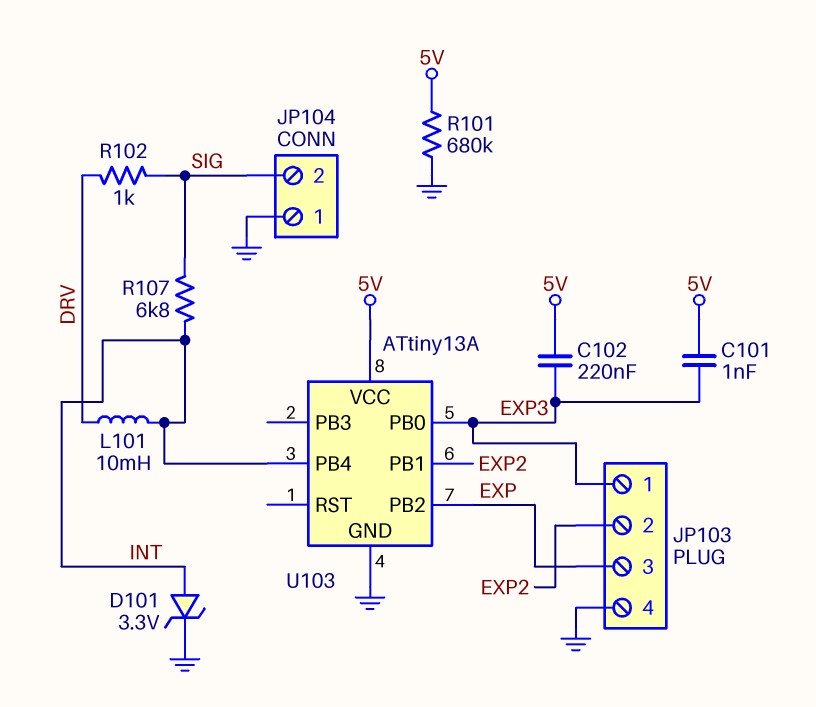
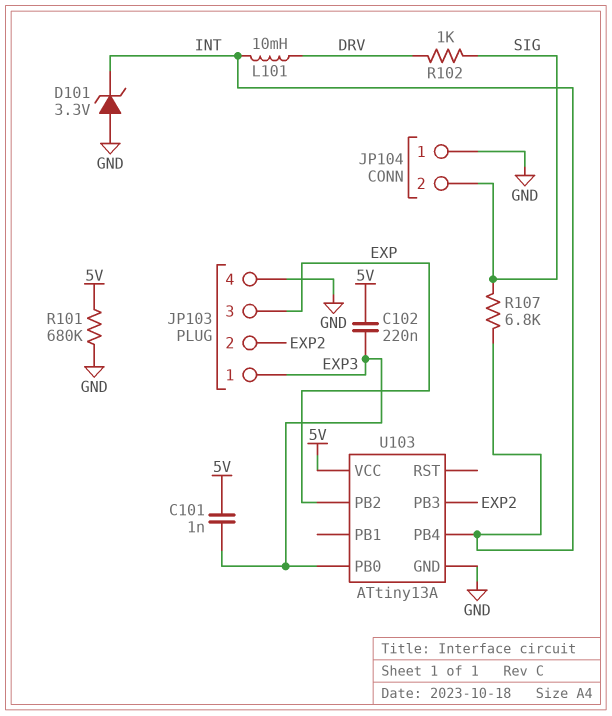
D101: zener 3.3V (A INT, K GND) -> zener 3.3V (A GND, K INT)
U103 pin PB1: EXP2 -> none
U103 pin PB3: none -> EXP2

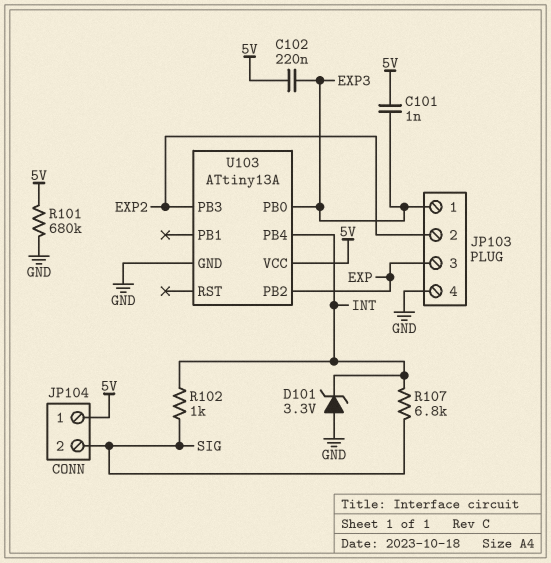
JP104 pin 1: GND -> 5V
L101: 10mH (DRV, INT) -> none
R102: 1k (DRV, SIG) -> 1k (INT, SIG)

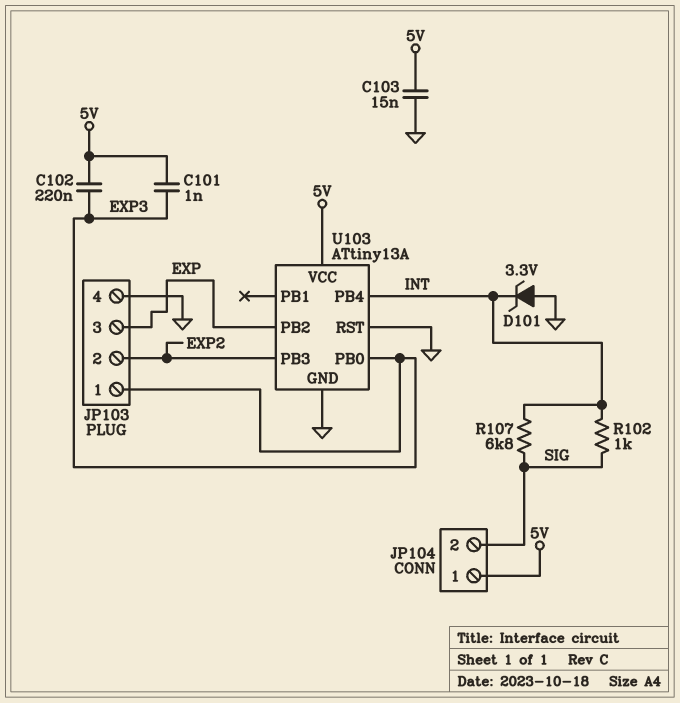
C103: none -> 15nF (5V, GND)
R101: 680k (5V, GND) -> none
U103 pin RST: none -> GND

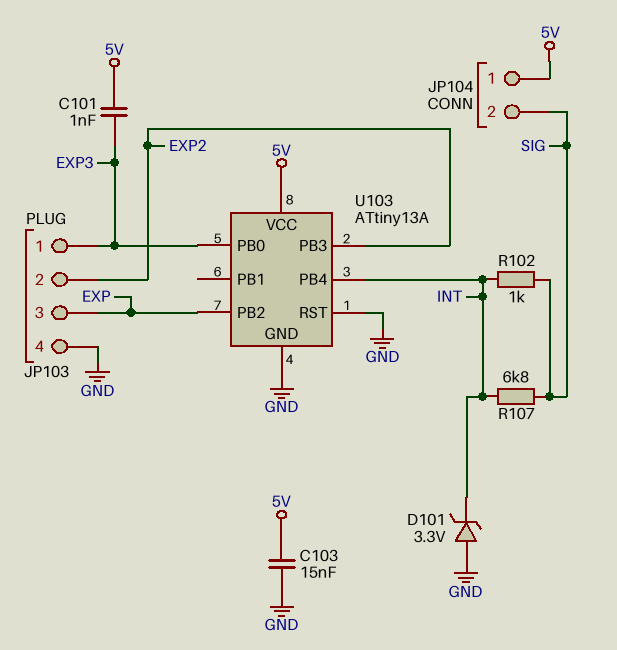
C102: 220nF (5V, EXP3) -> none

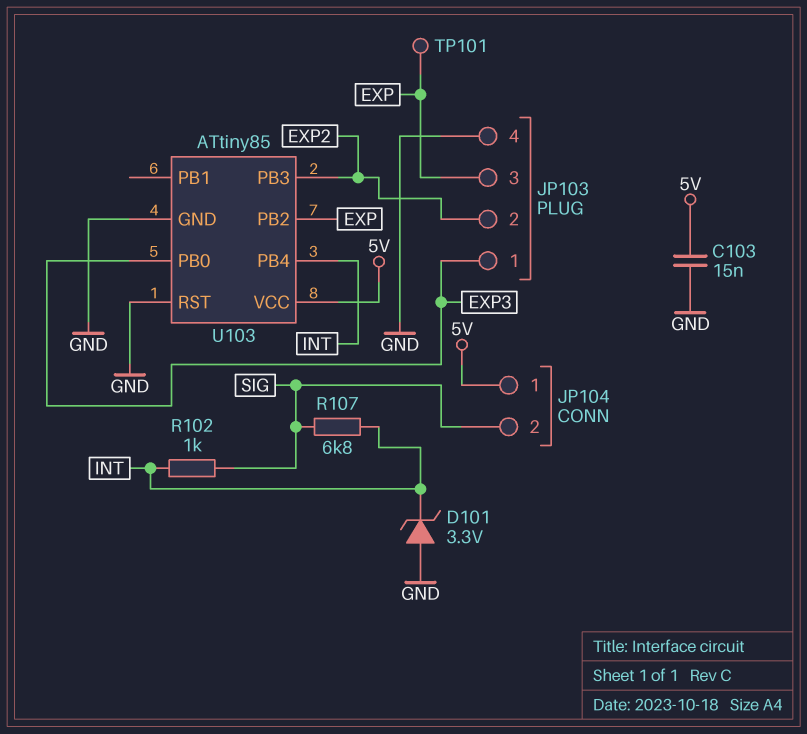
C101: 1nF (5V, EXP3) -> none
TP101: none -> test point (EXP)
U103: ATtiny13A -> ATtiny85

